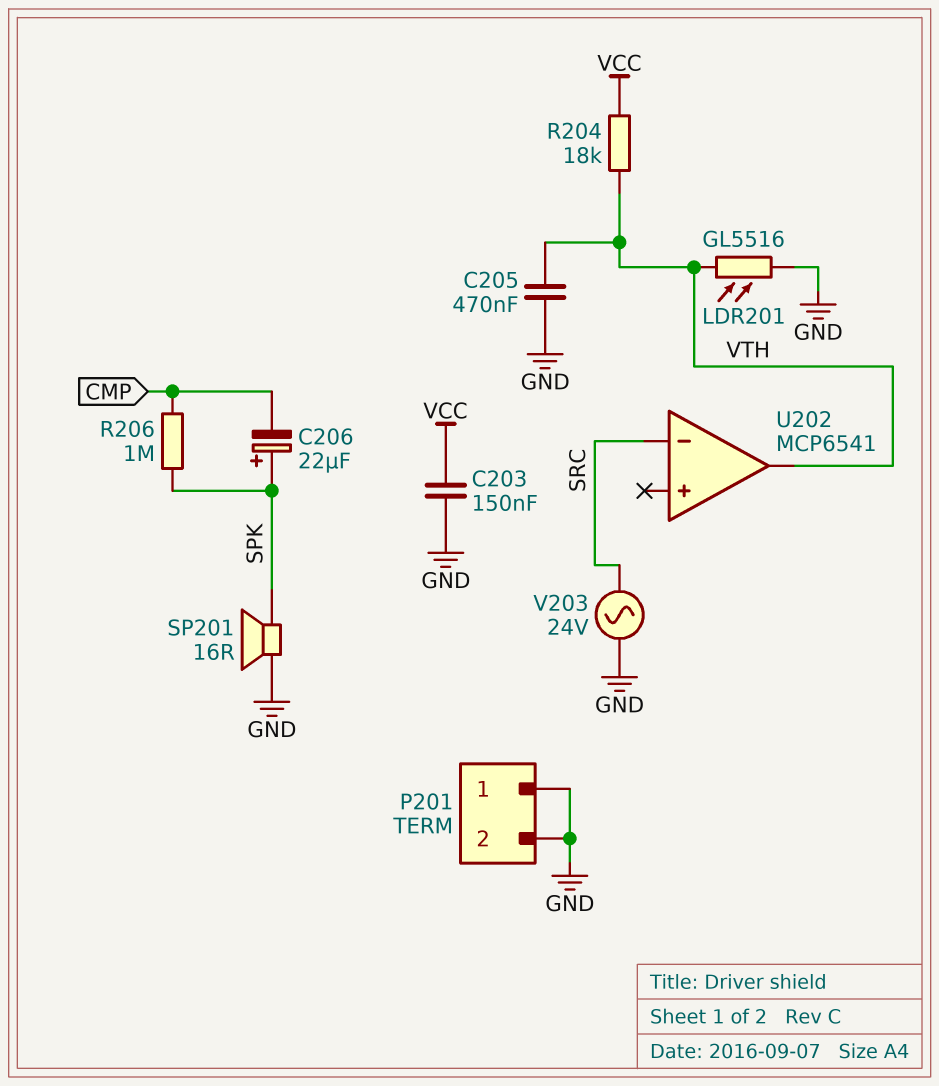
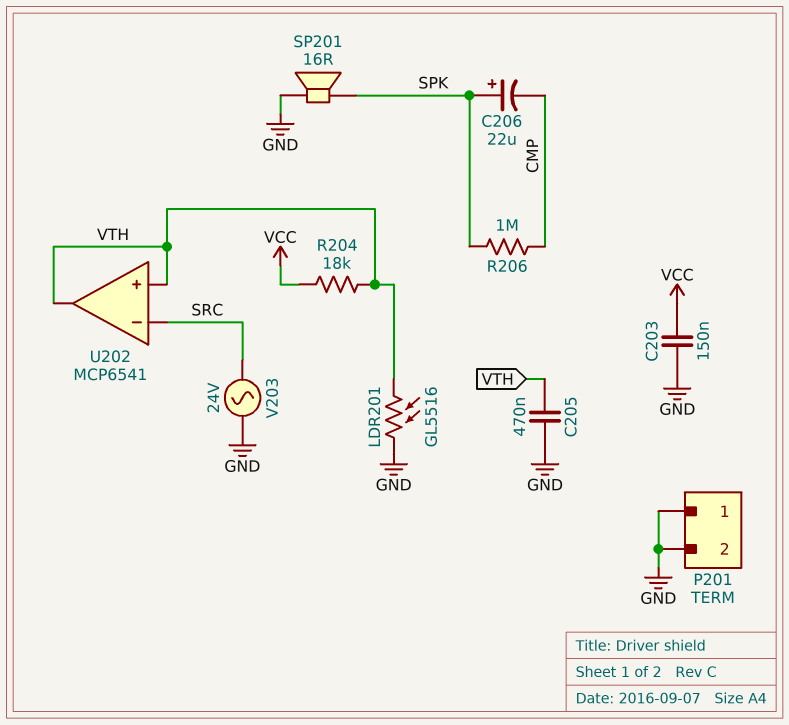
U202 pin in+: none -> VTH

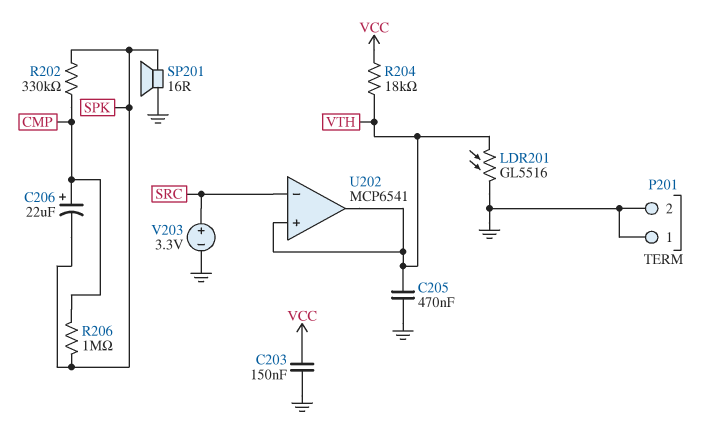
C206: 22uF (plus SPK, minus CMP) -> 22uF (plus CMP, minus SPK)
R202: none -> 330k (CMP, SPK)
V203: AC 24V (GND, SRC) -> 3.3V (plus SRC, minus GND)

